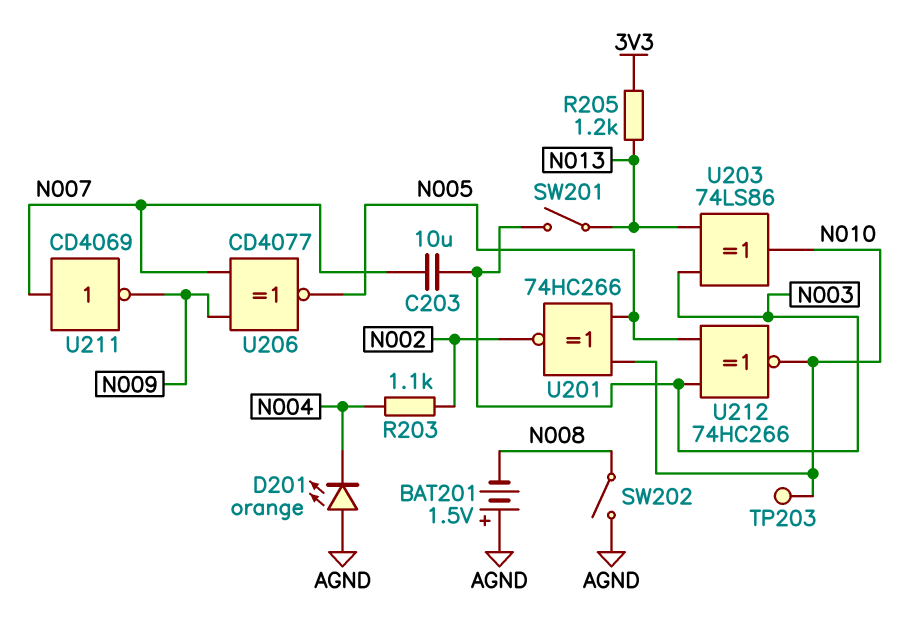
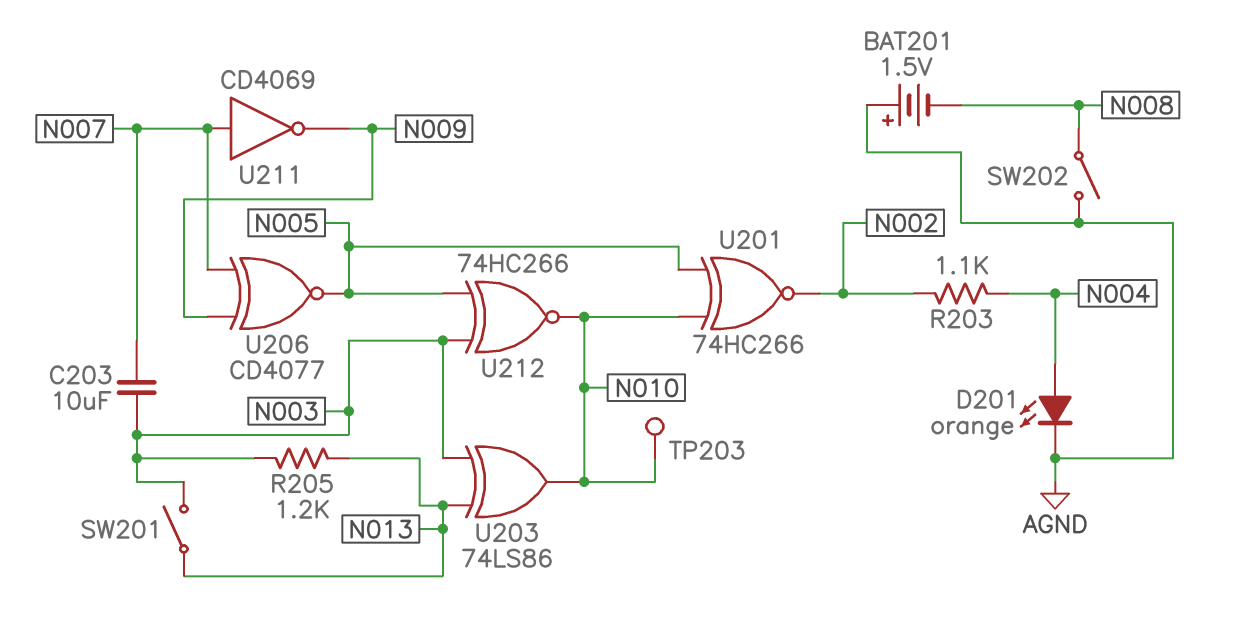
D201: LED orange (A AGND, K N004) -> LED orange (A N004, K AGND)
R205: 1.2k (3V3, N013) -> 1.2k (N003, N013)

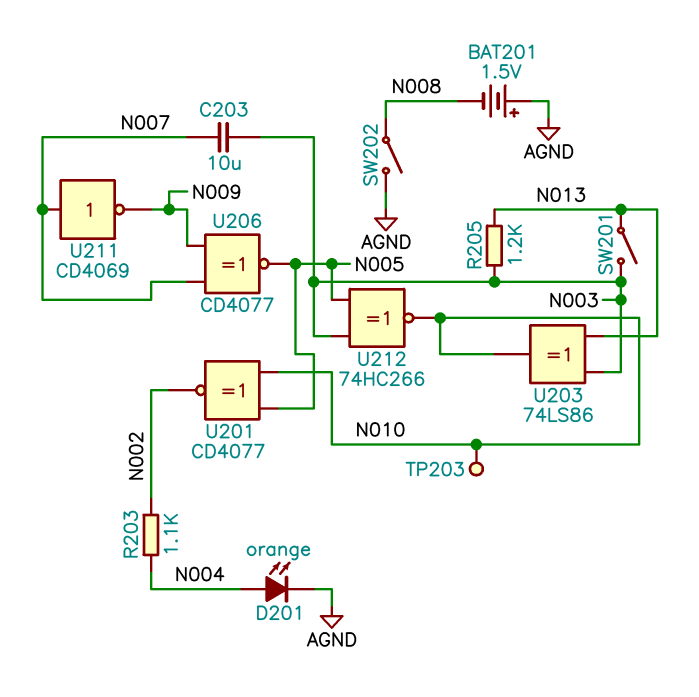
U201: XNOR 74HC266 (in N005, in N010, out N002) -> XNOR CD4077 (in N005, in N010, out N002)

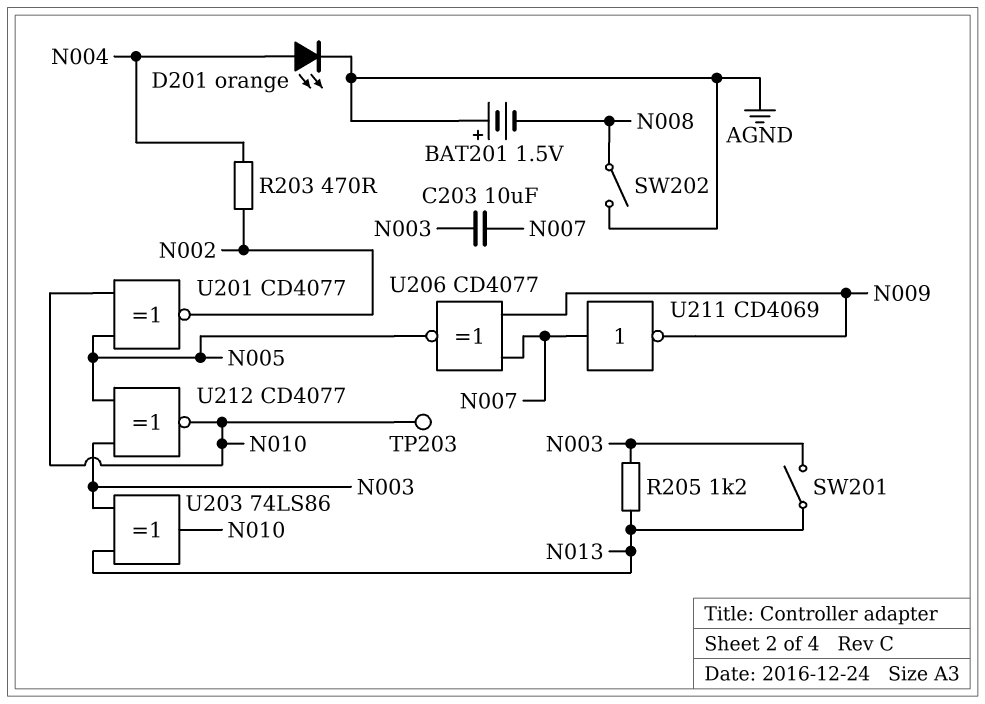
R203: 1.1k (N002, N004) -> 470 (N002, N004)
U212: XNOR 74HC266 (in N003, in N005, out N010) -> XNOR CD4077 (in N003, in N005, out N010)

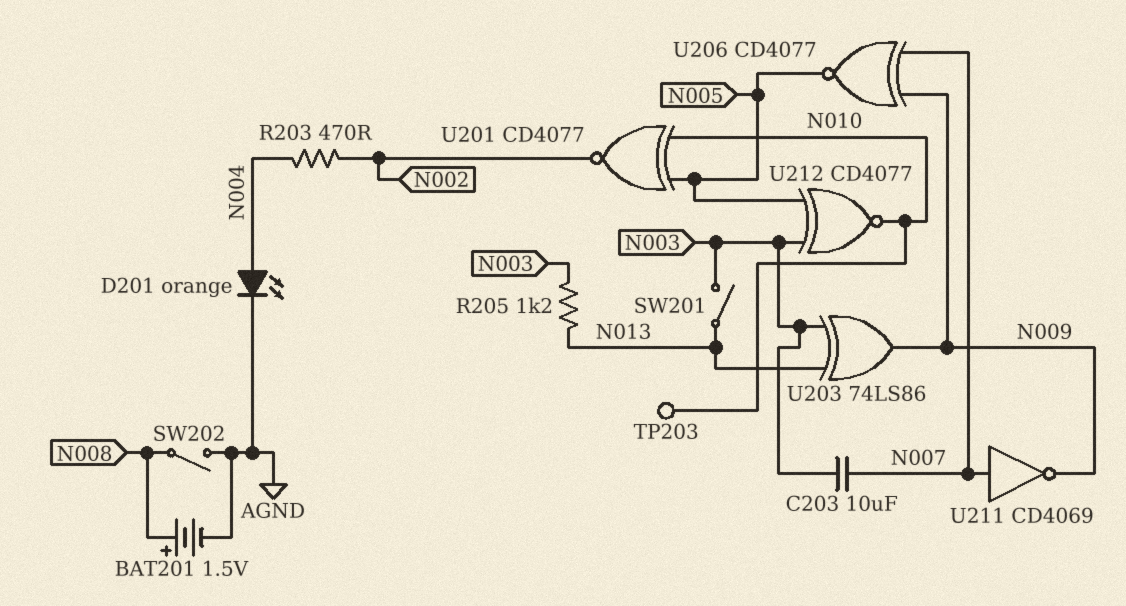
BAT201: 1.5V (plus AGND, minus N008) -> 1.5V (plus N008, minus AGND)
U203: XOR 74LS86 (in N003, in N013, out N010) -> XOR 74LS86 (in N003, in N013, out N009)

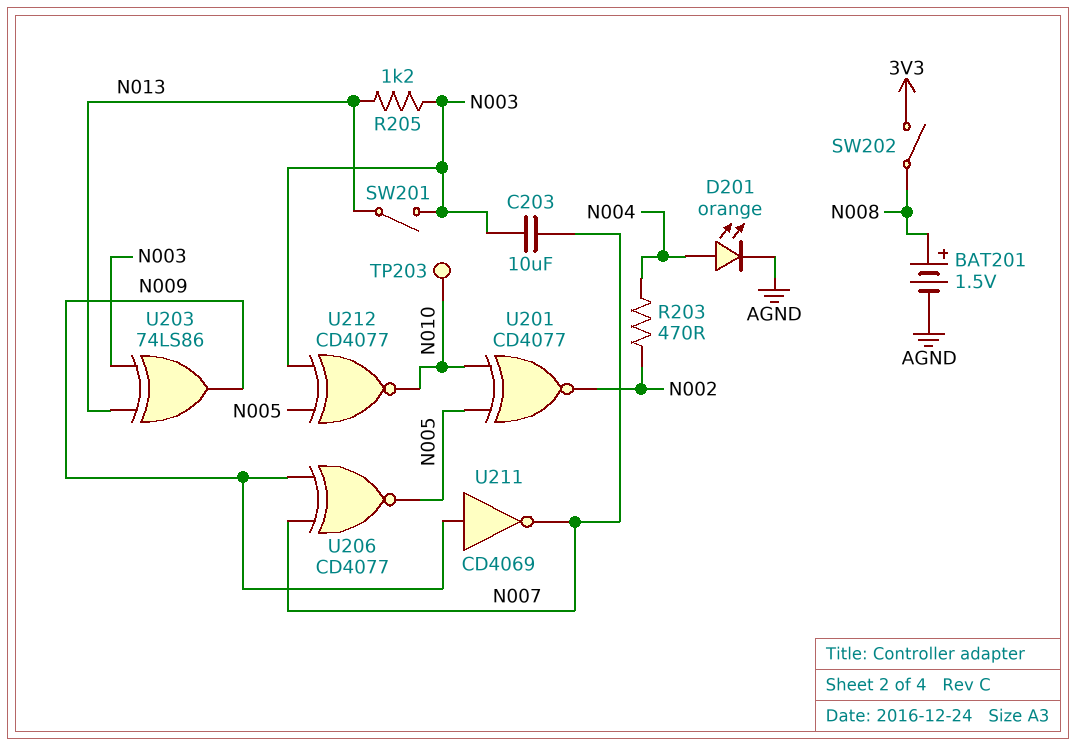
SW202: switch (AGND, N008) -> switch (3V3, N008)
U211: NOT CD4069 (in N007, out N009) -> NOT CD4069 (in N009, out N007)

